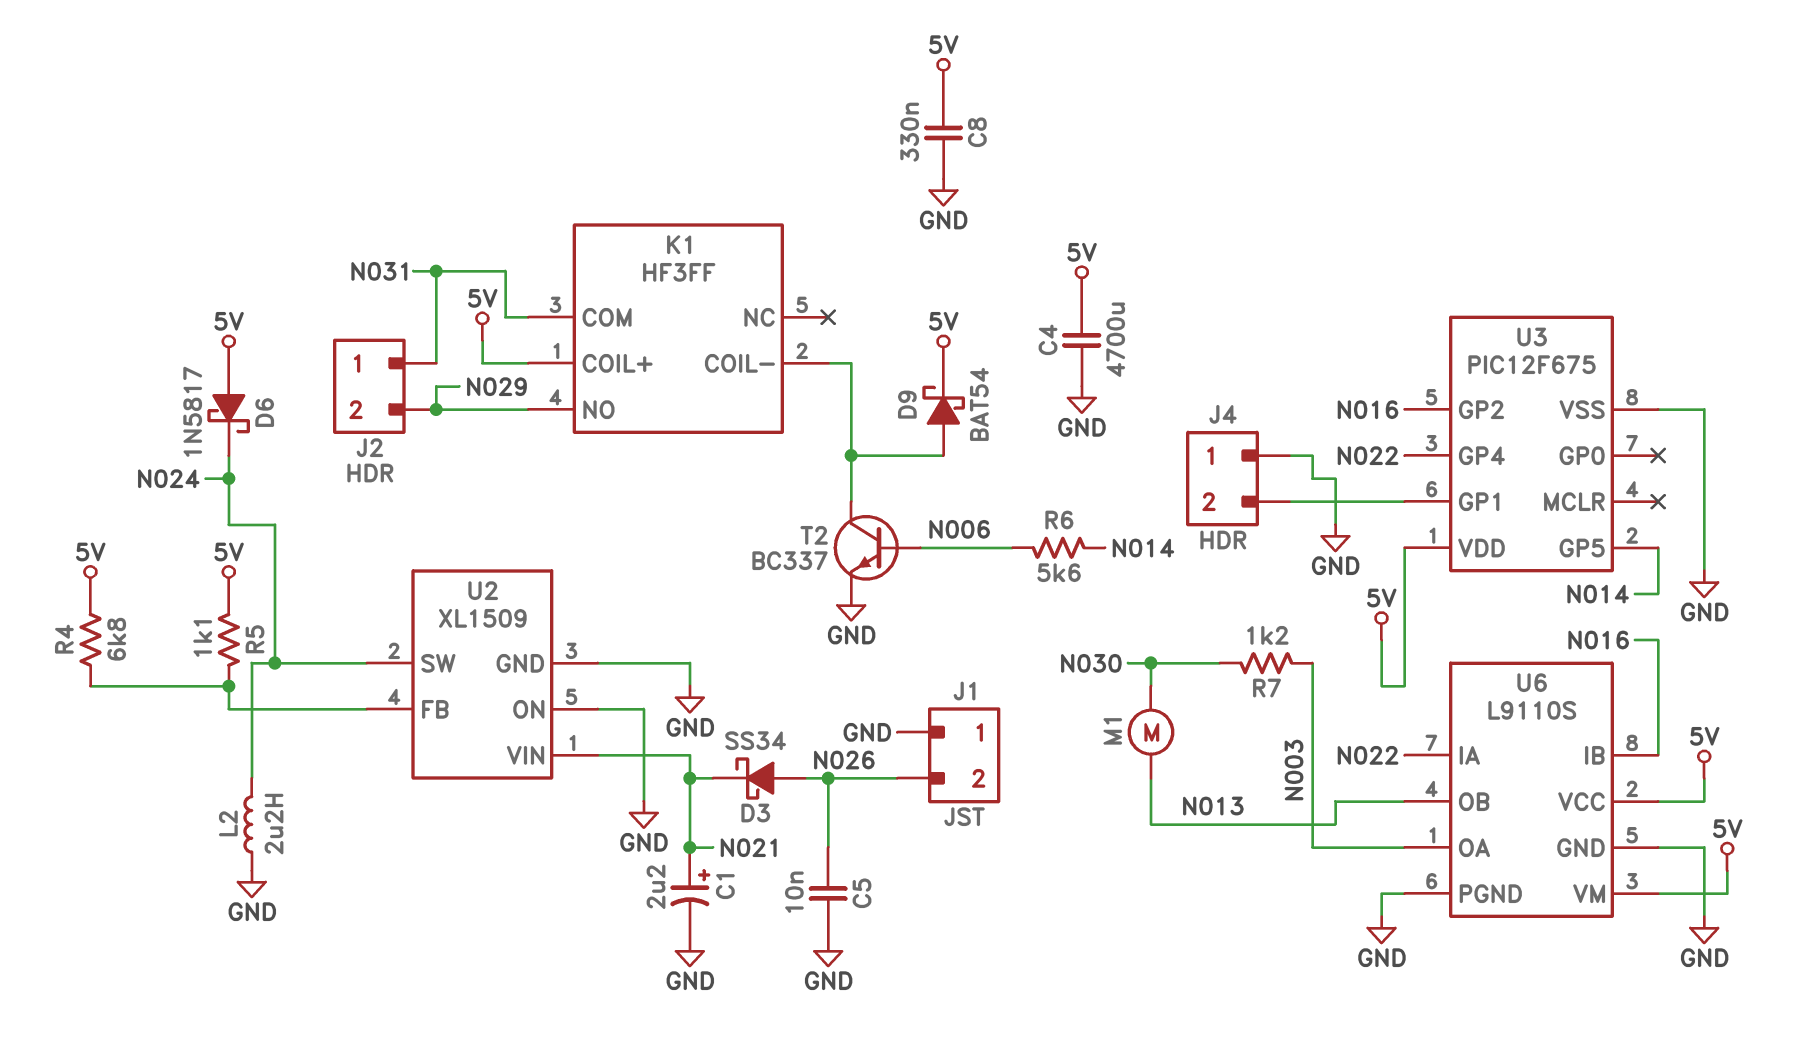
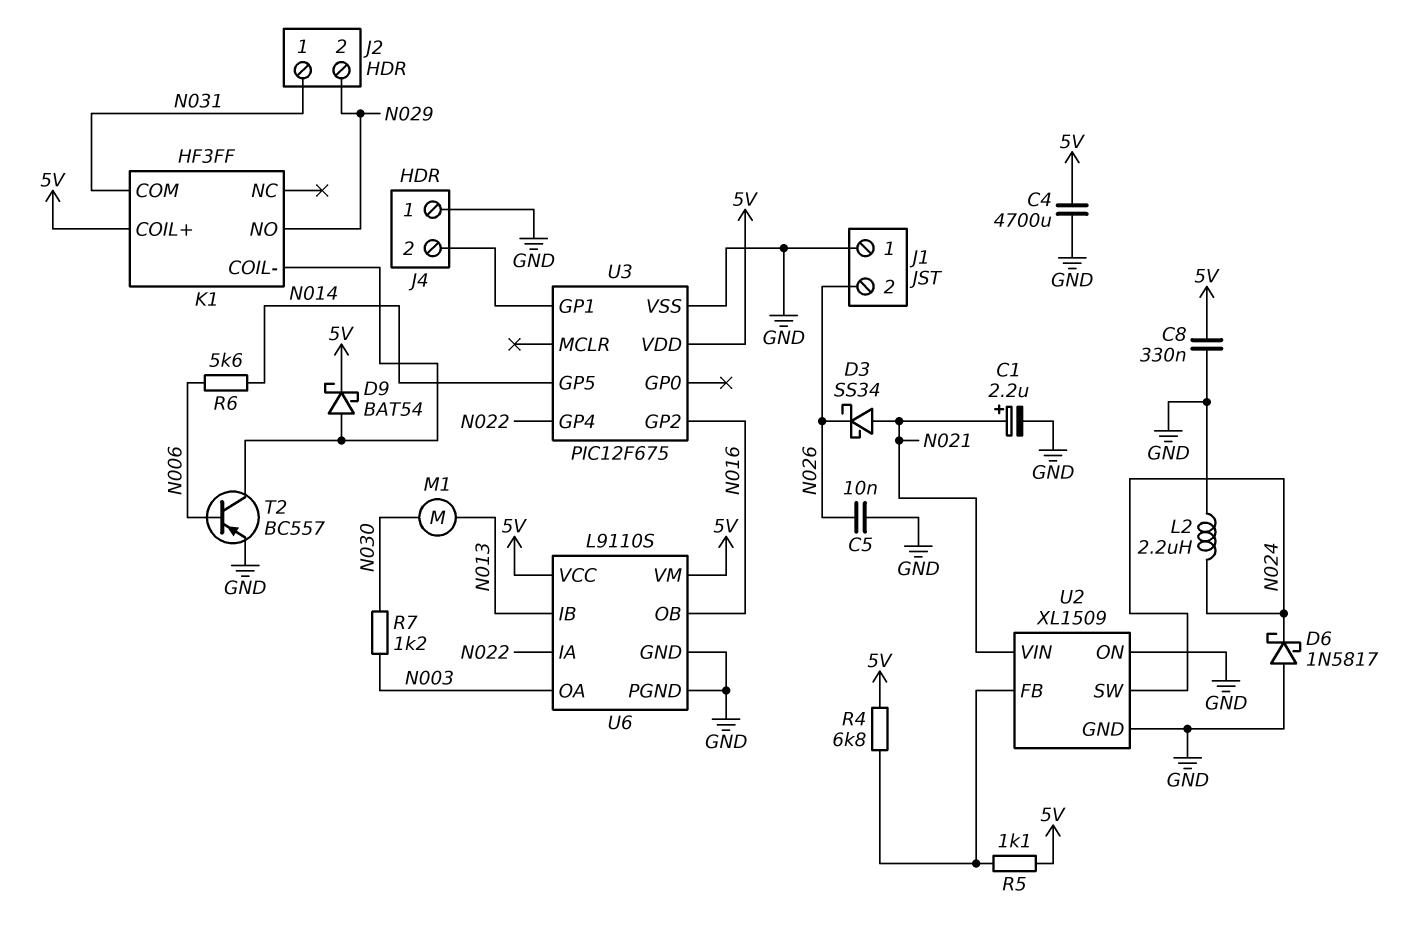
D3: schottky SS34 (A N026, K N021) -> schottky SS34 (A N021, K N026)
D6: schottky 1N5817 (A 5V, K N024) -> schottky 1N5817 (A GND, K N024)
T2: NPN BC337 (B N006, C K1/COIL-, E GND) -> PNP BC557 (B N006, C K1/COIL-, E GND)
U6 pin IB: N016 -> N013
U6 pin OB: N013 -> N016

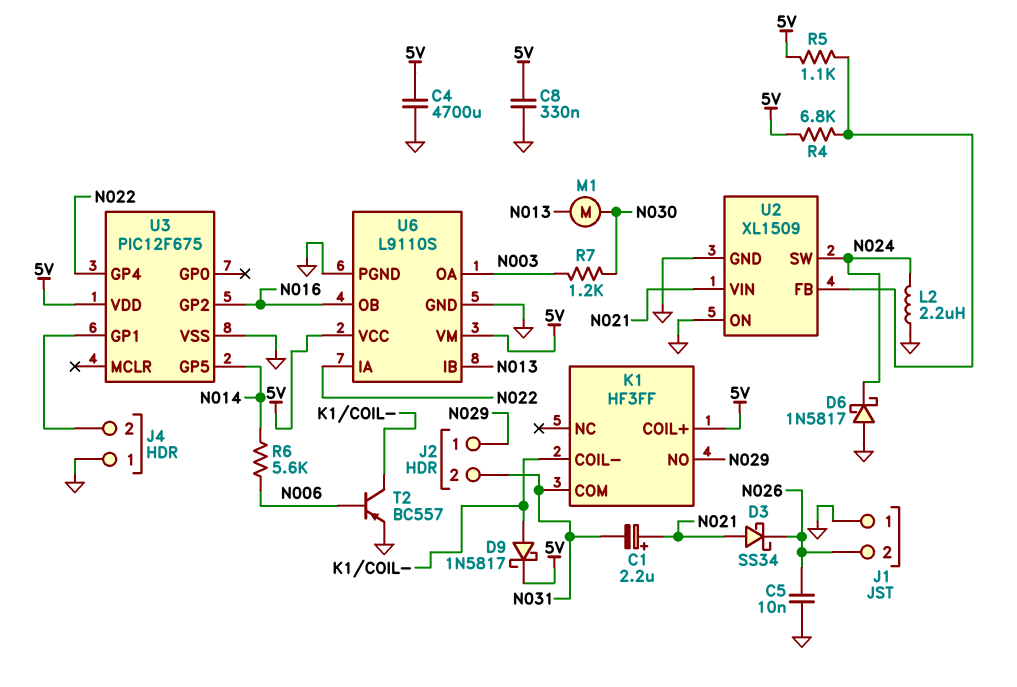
C1: 2.2uF (plus N021, minus GND) -> 2.2uF (plus N021, minus N031)
D9: schottky BAT54 (A K1/COIL-, K 5V) -> schottky 1N5817 (A K1/COIL-, K 5V)
J2 pin 1: N031 -> N029
J2 pin 2: N029 -> N031

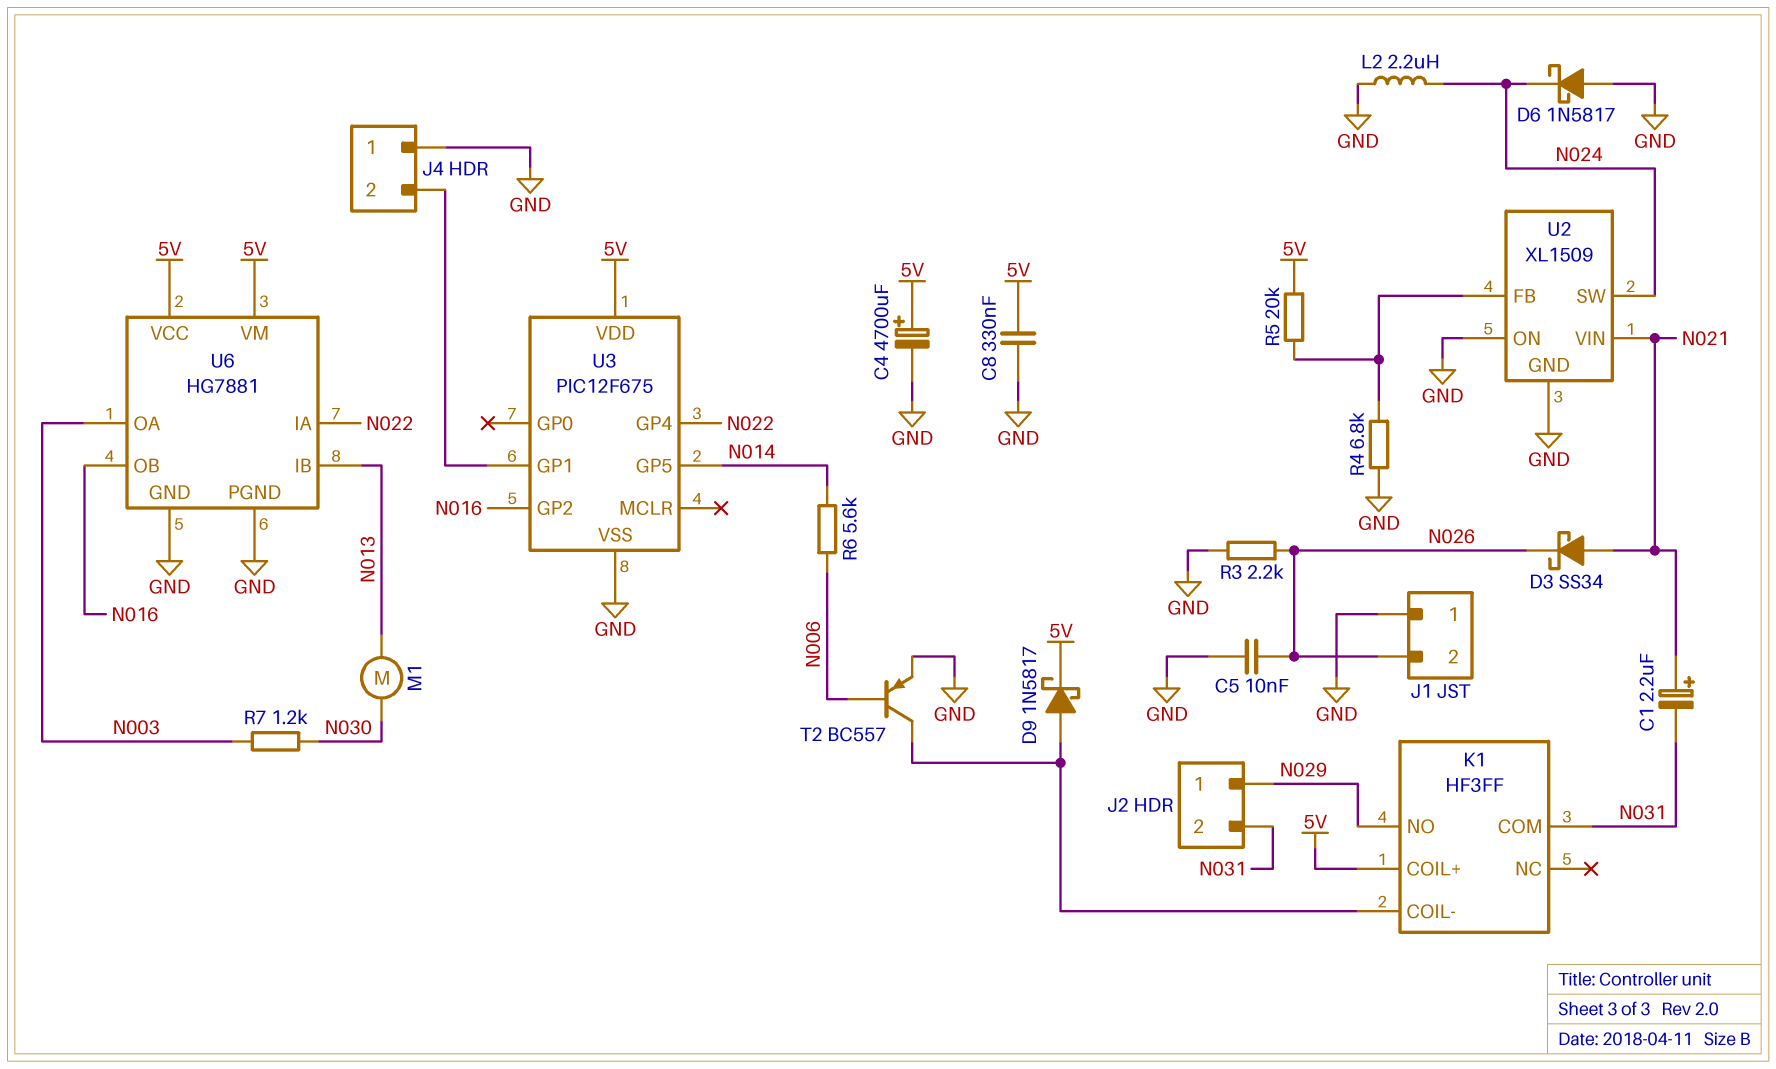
C4: 4700uF (5V, GND) -> 4700uF (plus 5V, minus GND)
R3: none -> 2.2k (GND, N026)
R4: 6.8k (5V, U2/FB) -> 6.8k (GND, U2/FB)
R5: 1.1k (5V, U2/FB) -> 20k (5V, U2/FB)
U6: L9110S -> HG7881

